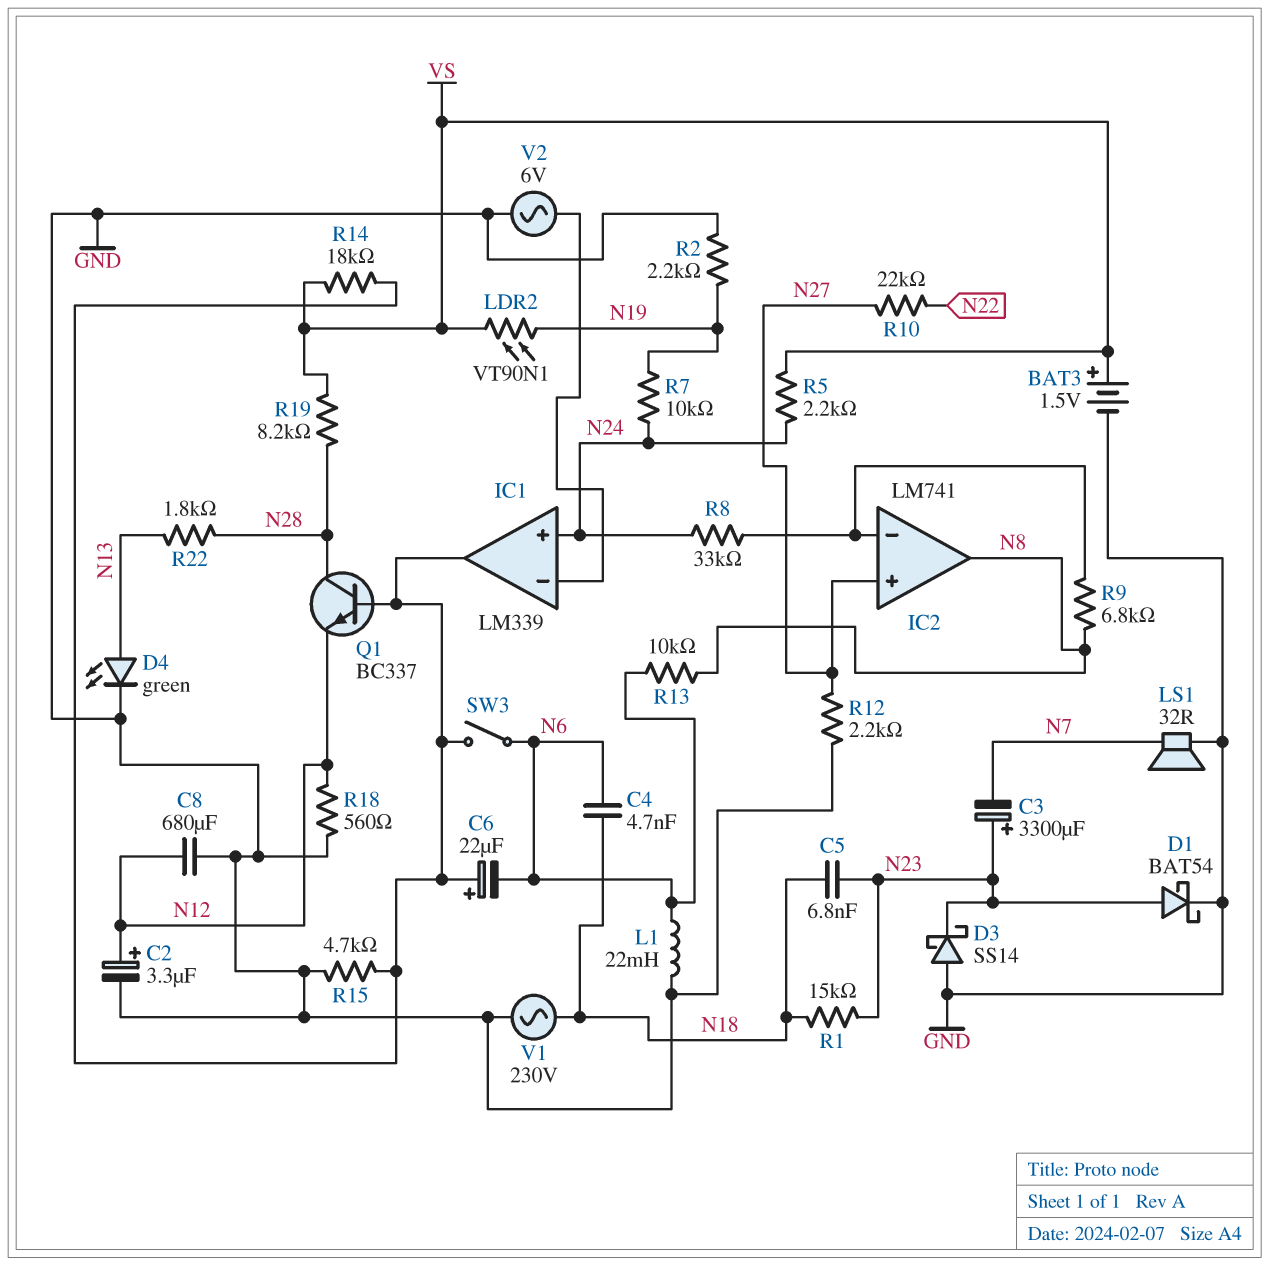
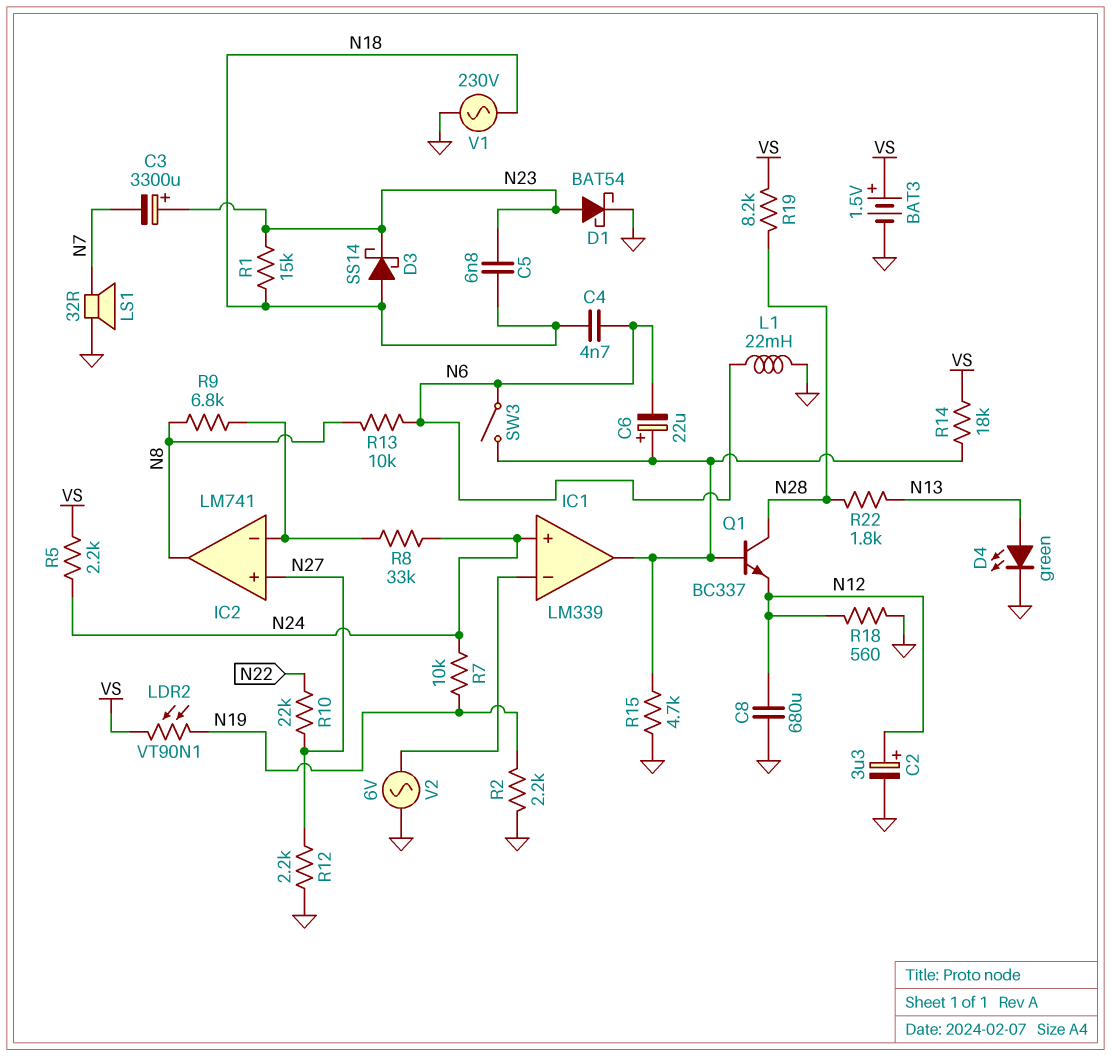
D3: schottky SS14 (A GND, K N23) -> schottky SS14 (A N18, K N23)

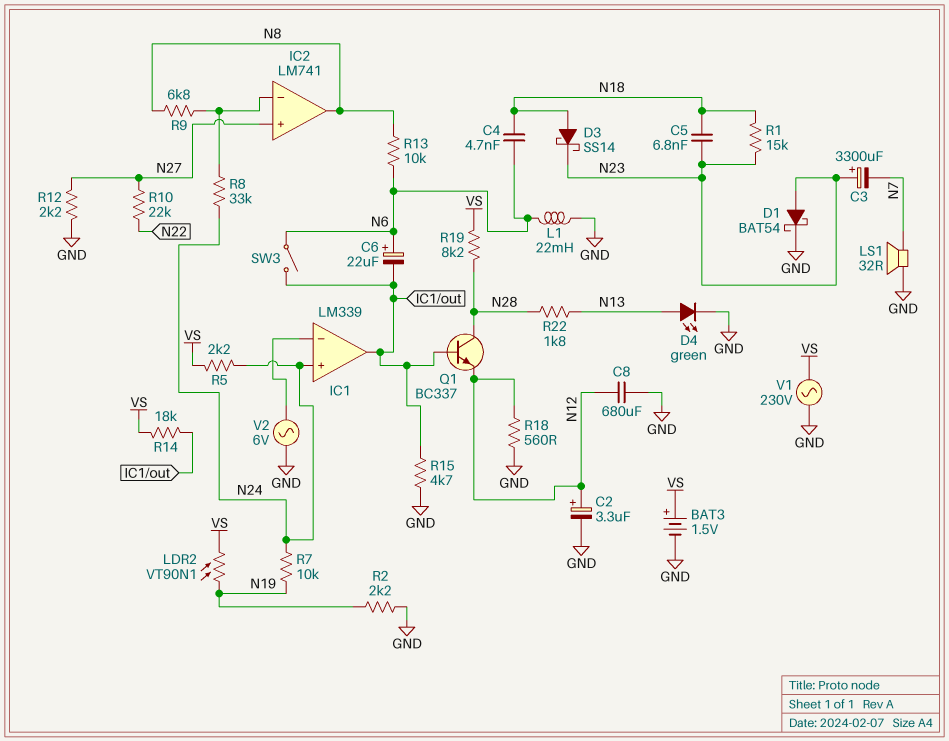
C6: 22uF (plus IC1/out, minus N6) -> 22uF (plus N6, minus IC1/out)
V1: AC 230V (GND, N18) -> AC 230V (GND, VS)

